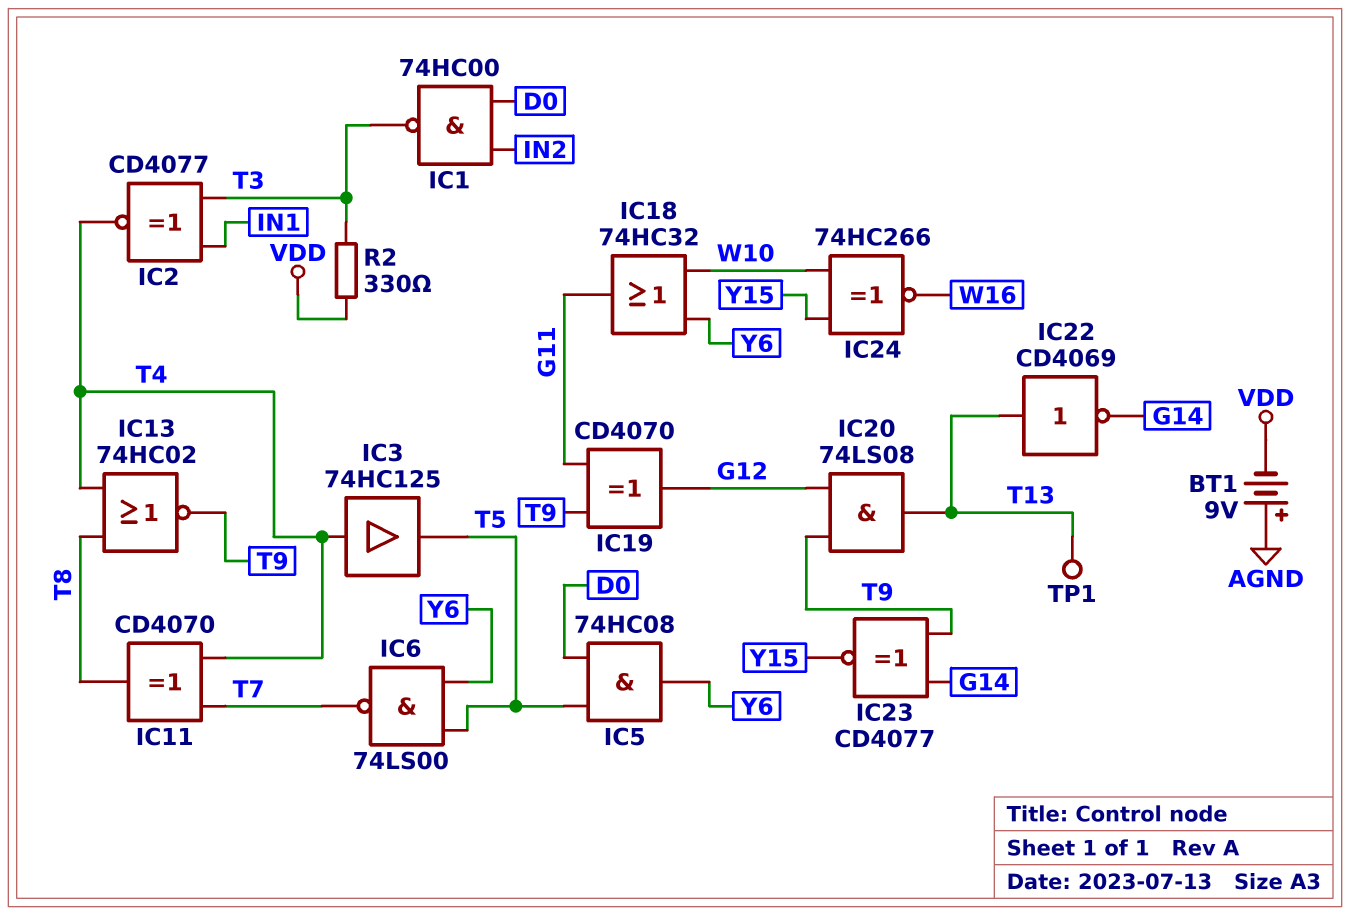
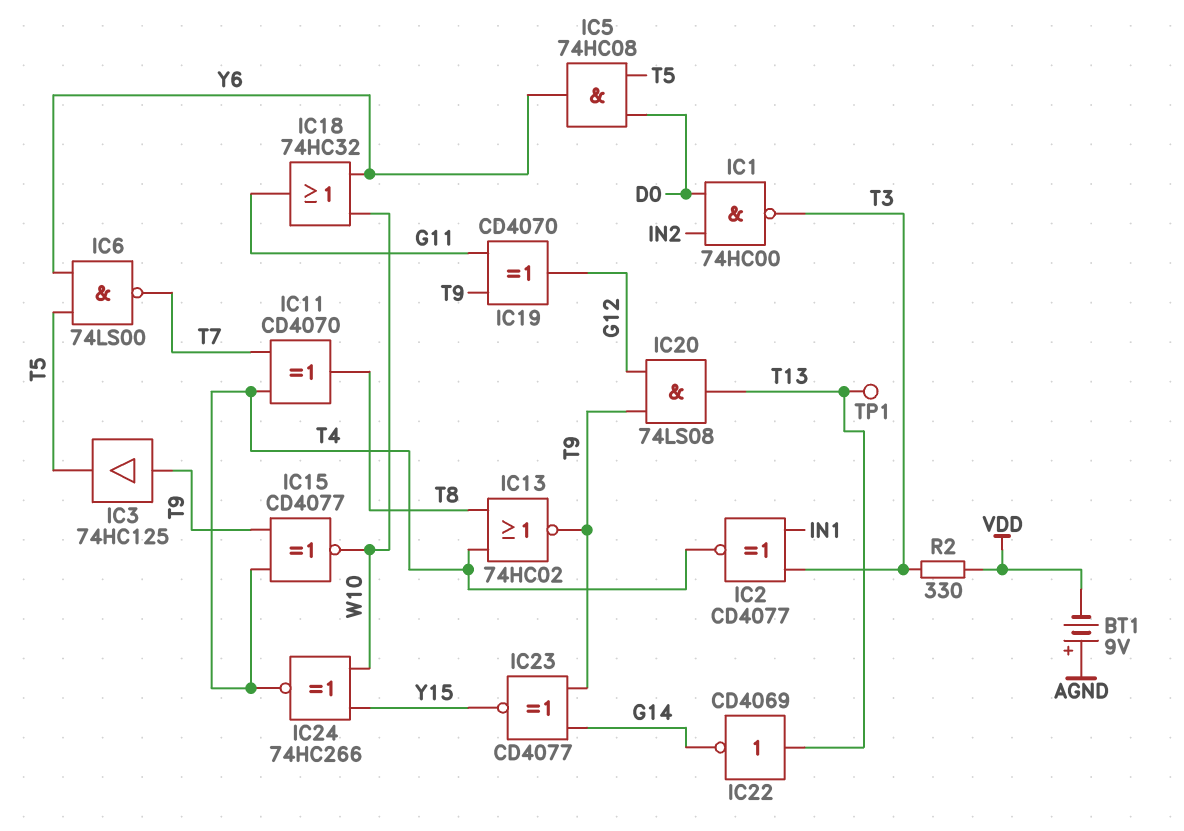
IC3: buffer 74HC125 (in T4, out T5) -> buffer 74HC125 (in T9, out T5)
IC15: none -> XNOR CD4077 (in T4, in T9, out W10)
IC24: XNOR 74HC266 (in W10, in Y15, out W16) -> XNOR 74HC266 (in W10, in Y15, out T4)

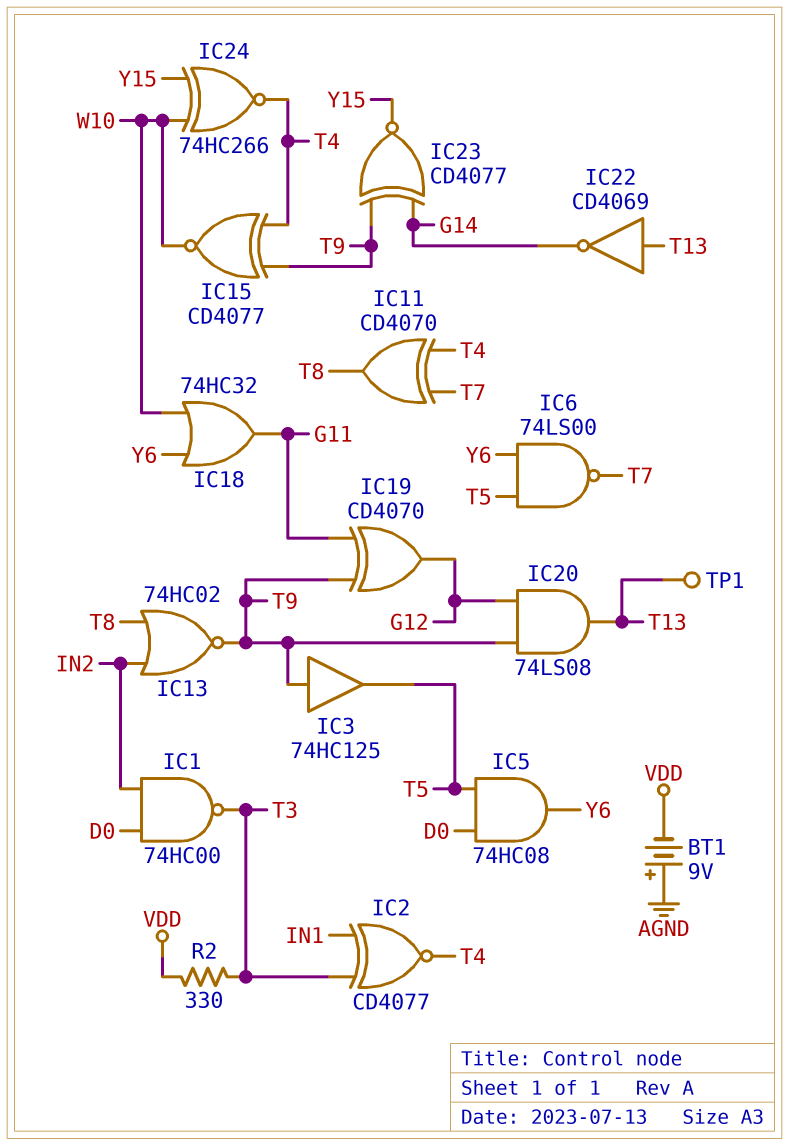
IC13: NOR 74HC02 (in T4, in T8, out T9) -> NOR 74HC02 (in IN2, in T8, out T9)

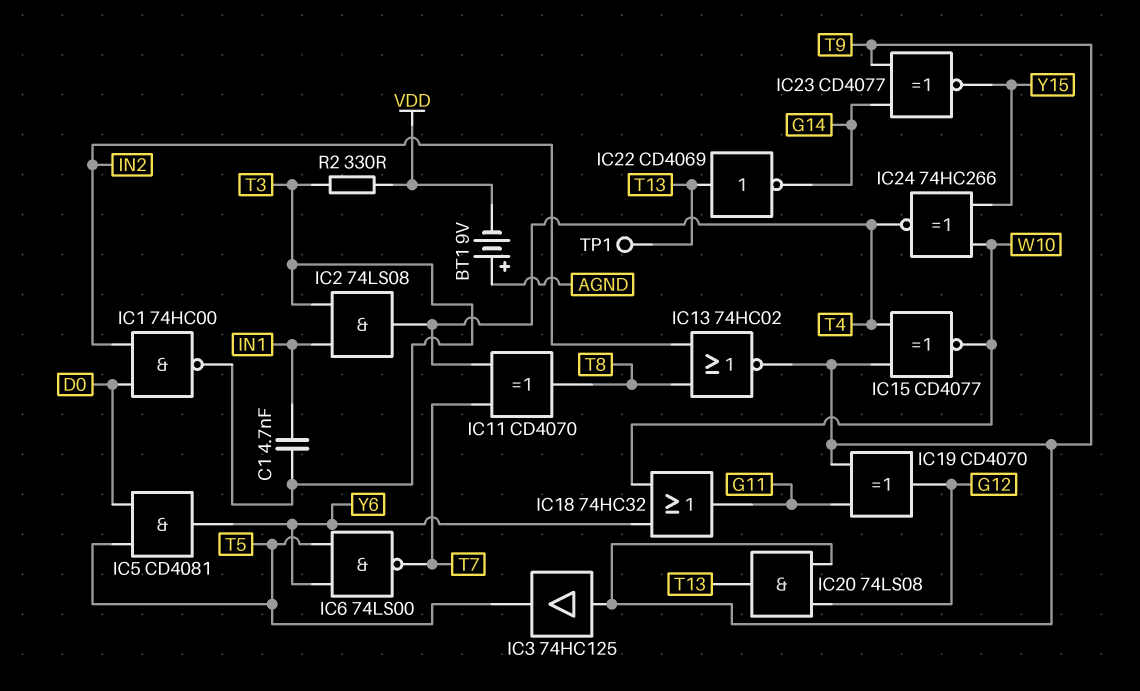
C1: none -> 4.7nF (IN1, T3)
IC2: XNOR CD4077 (in IN1, in T3, out T4) -> AND 74LS08 (in IN1, in T3, out T4)
IC5: AND 74HC08 (in D0, in T5, out Y6) -> AND CD4081 (in D0, in T5, out Y6)

